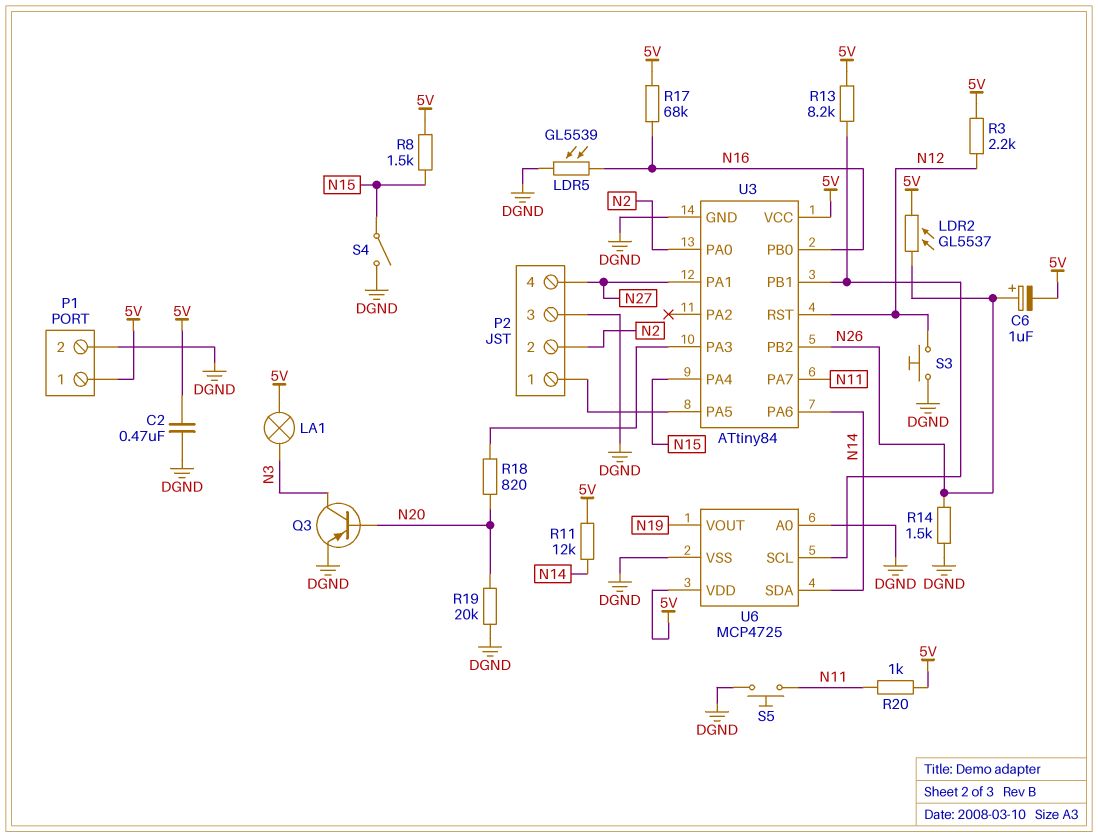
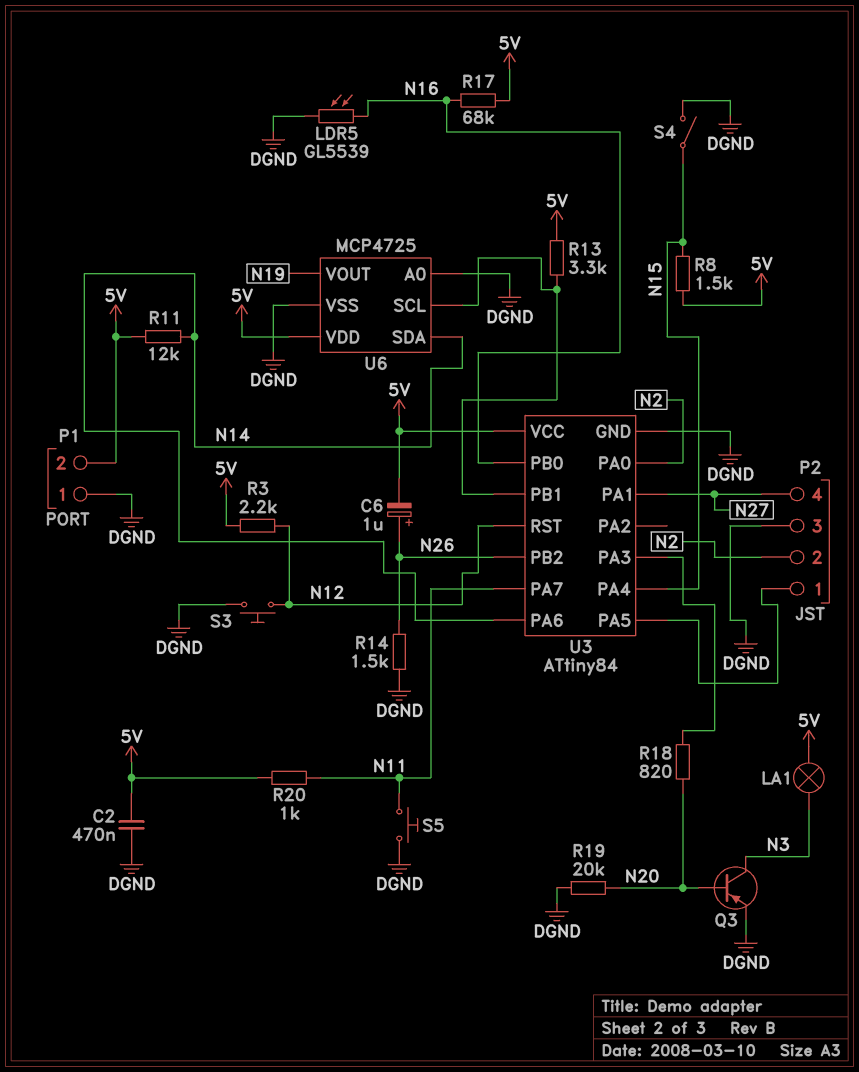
LDR2: GL5537 (5V, N26) -> none
P1 pin 1: 5V -> DGND
P1 pin 2: DGND -> 5V
R13: 8.2k (5V, U3/PB1) -> 3.3k (5V, U3/PB1)

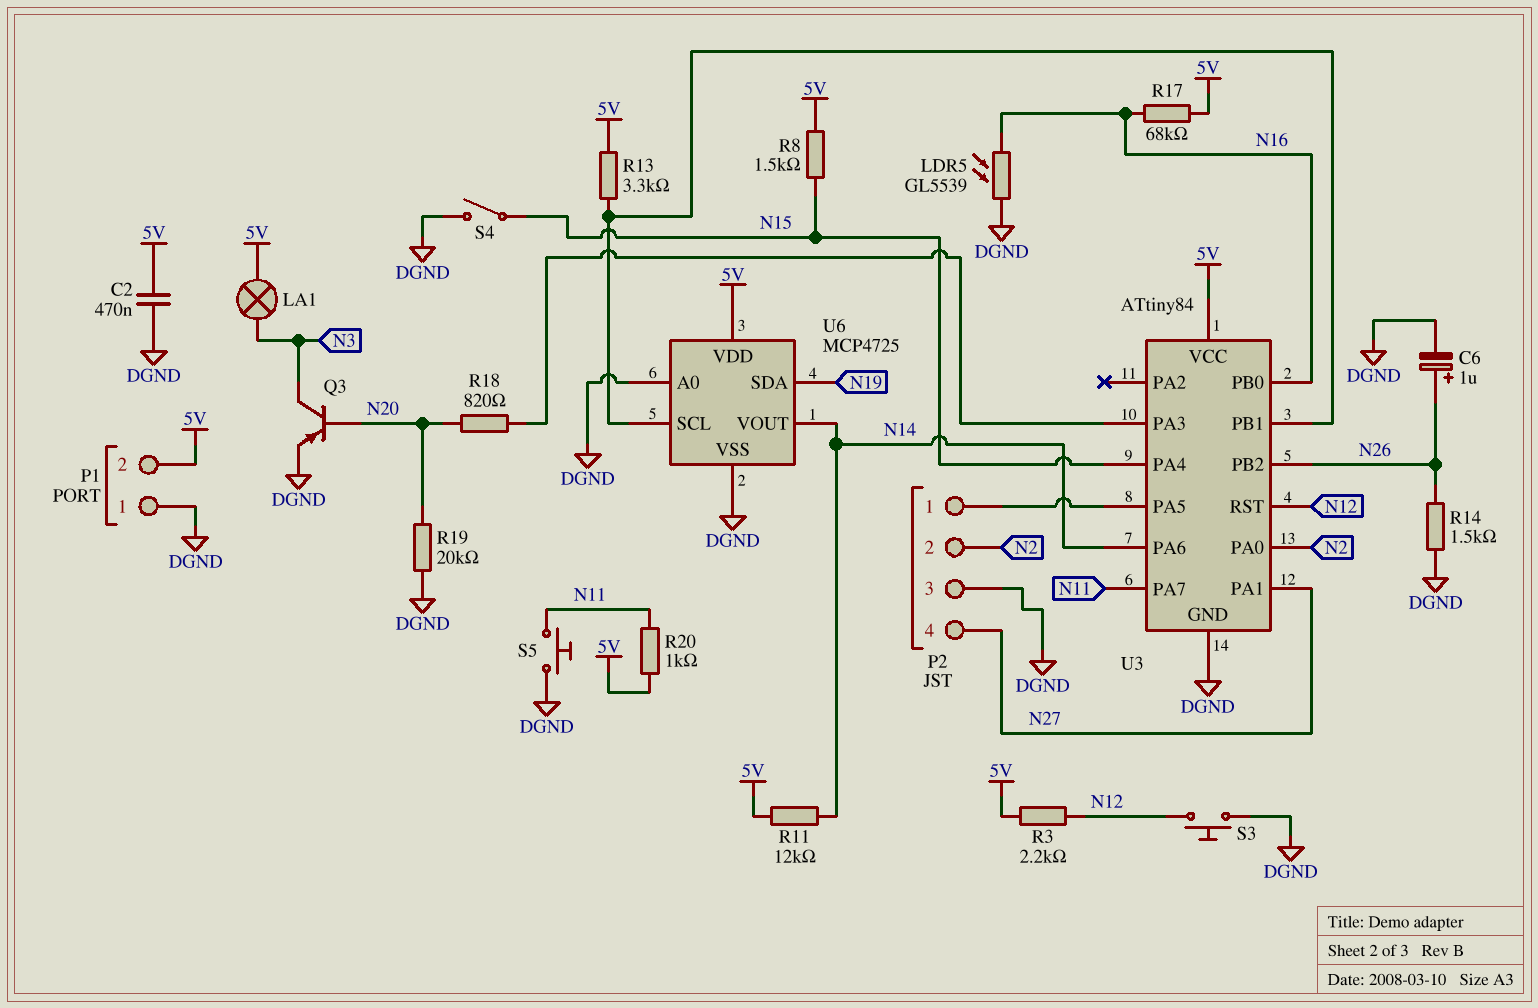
C6: 1uF (plus N26, minus 5V) -> 1uF (plus N26, minus DGND)
U6 pin SDA: N14 -> N19
U6 pin VOUT: N19 -> N14

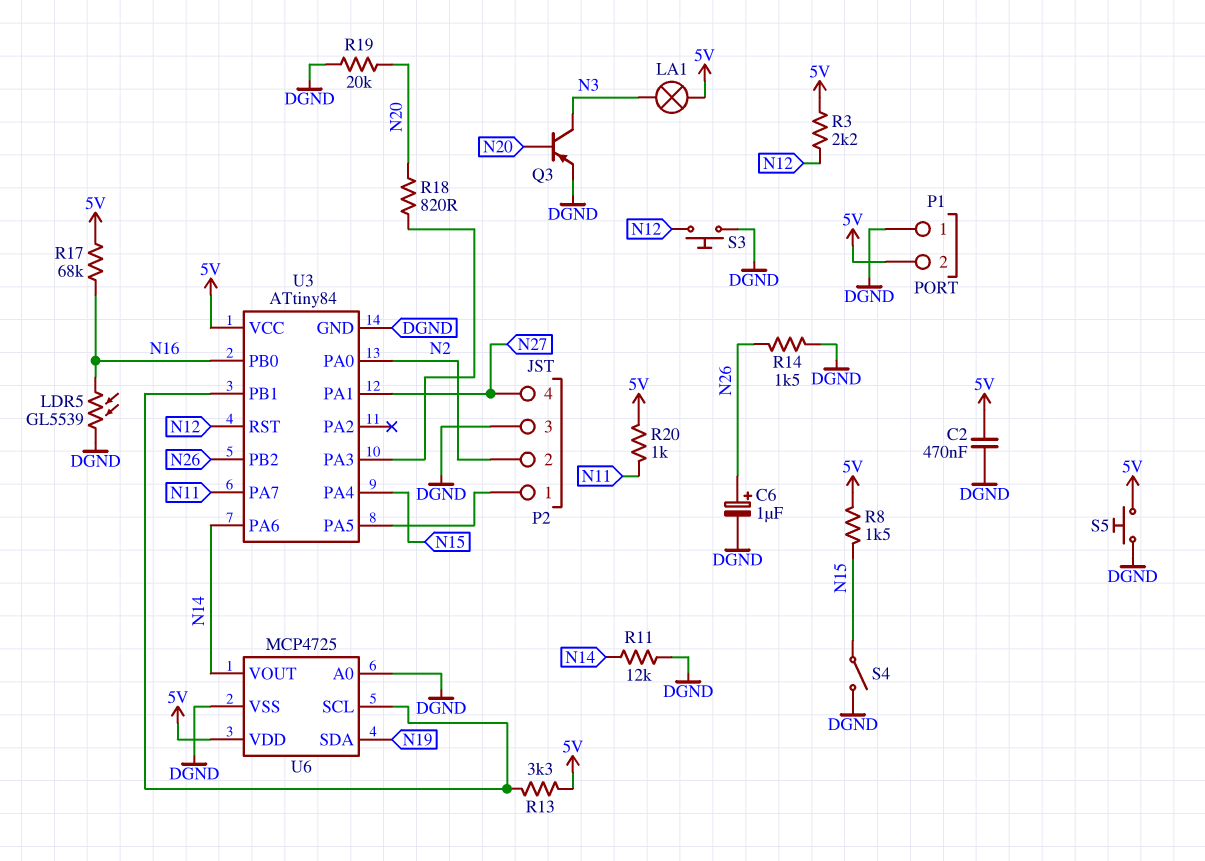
R11: 12k (5V, N14) -> 12k (DGND, N14)
S5: button (DGND, N11) -> button (5V, DGND)

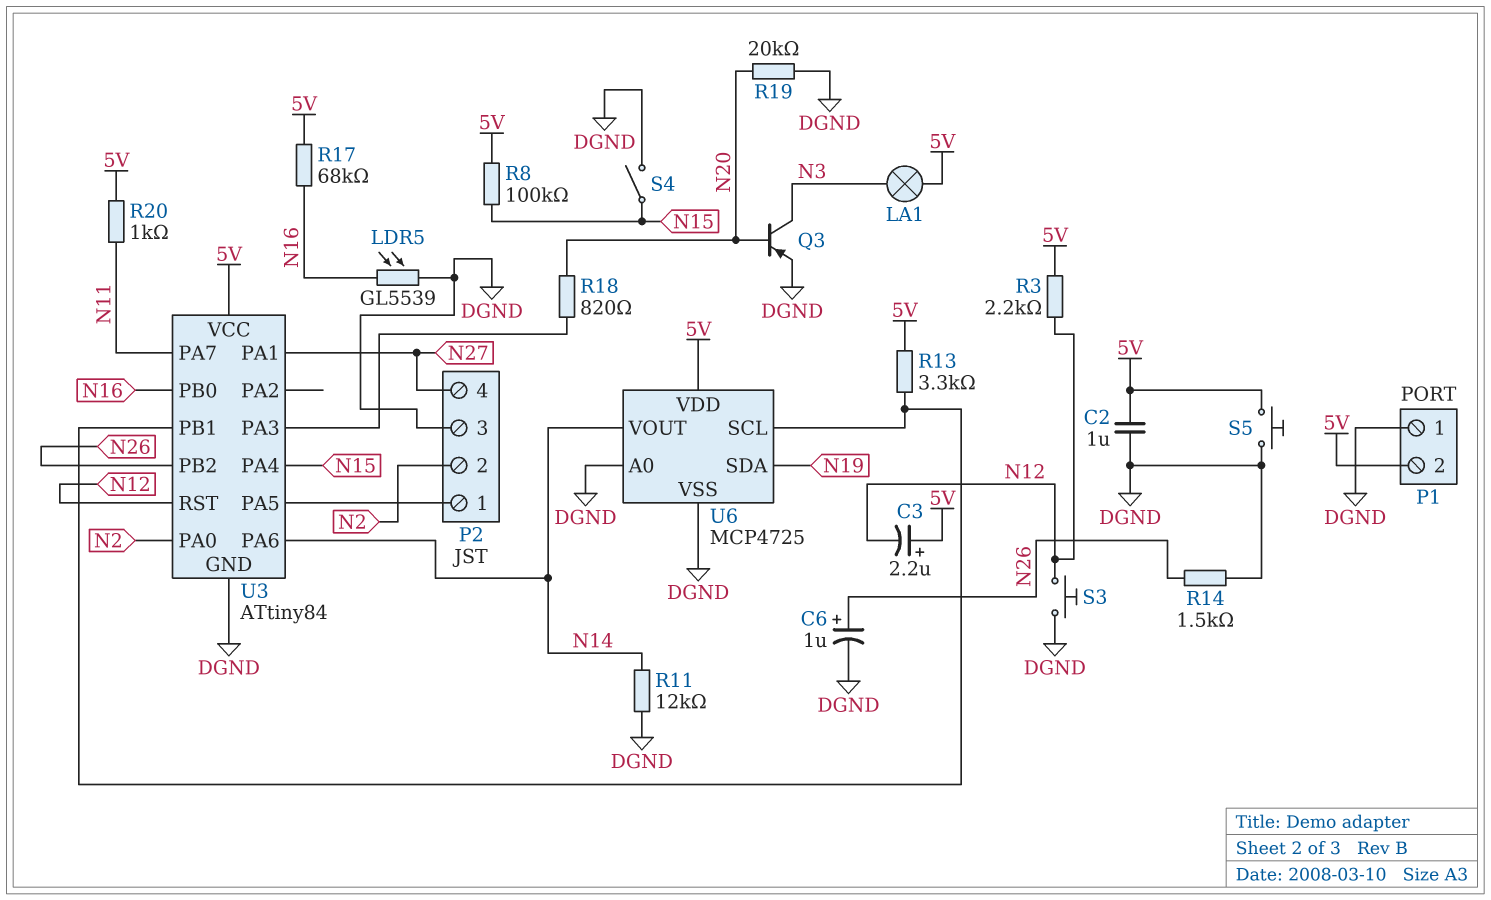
C2: 470nF (5V, DGND) -> 1uF (5V, DGND)
C3: none -> 2.2uF (plus 5V, minus N12)
R8: 1.5k (5V, N15) -> 100k (5V, N15)

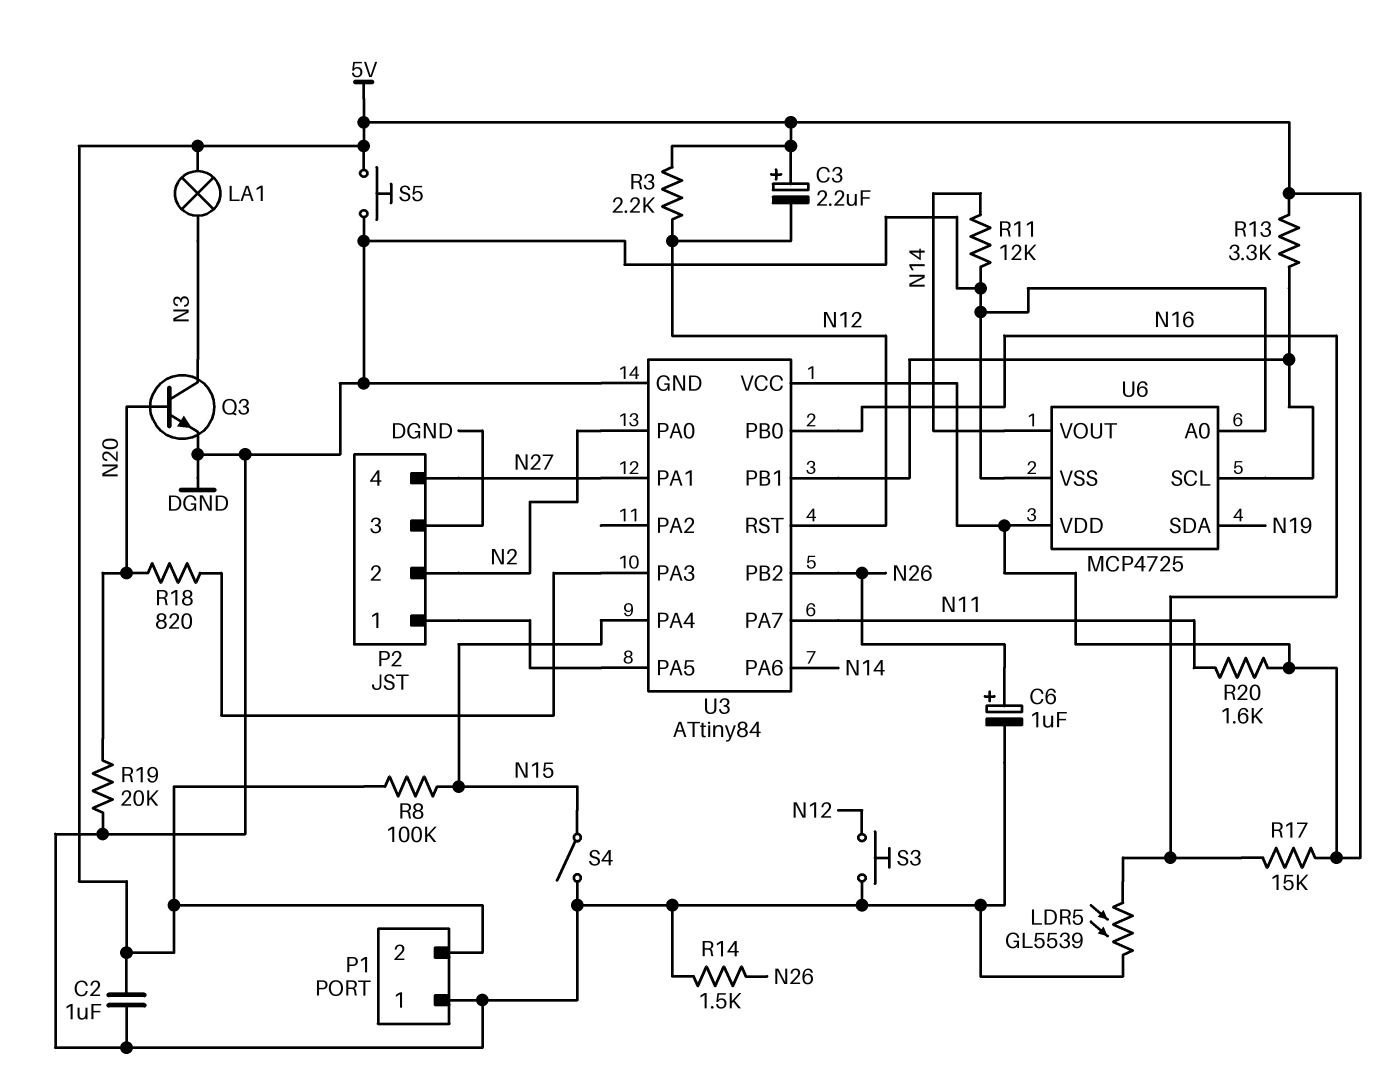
Q3: PNP (B N20, C N3, E DGND) -> NPN (B N20, C N3, E DGND)
R17: 68k (5V, N16) -> 15k (5V, N16)
R20: 1k (5V, N11) -> 1.6k (5V, N11)

